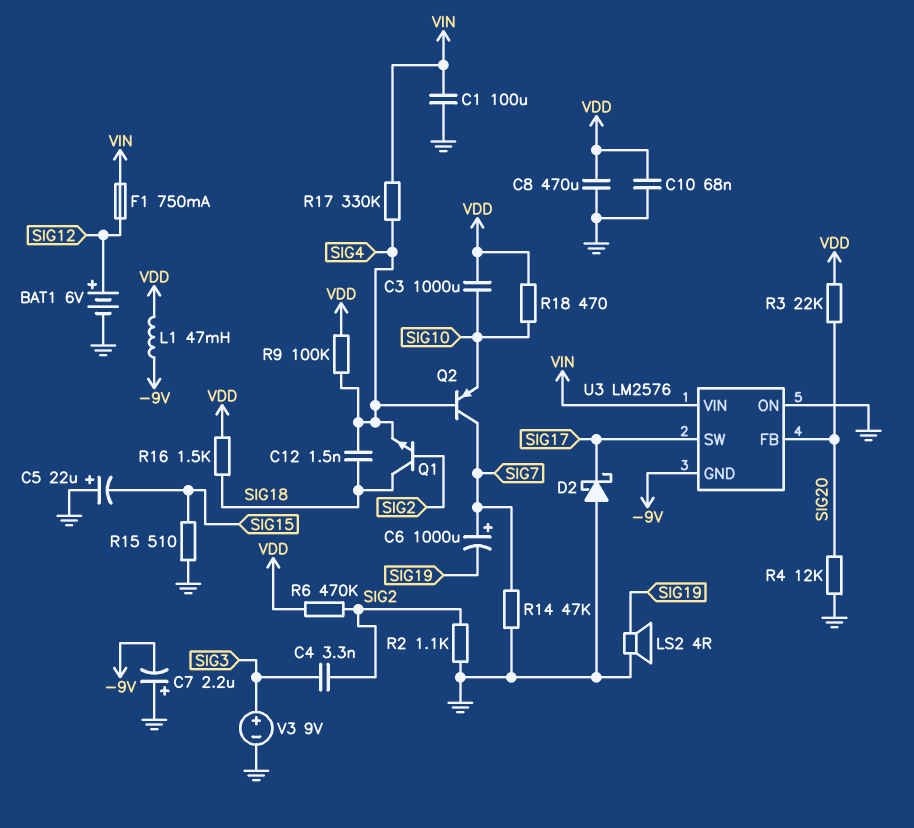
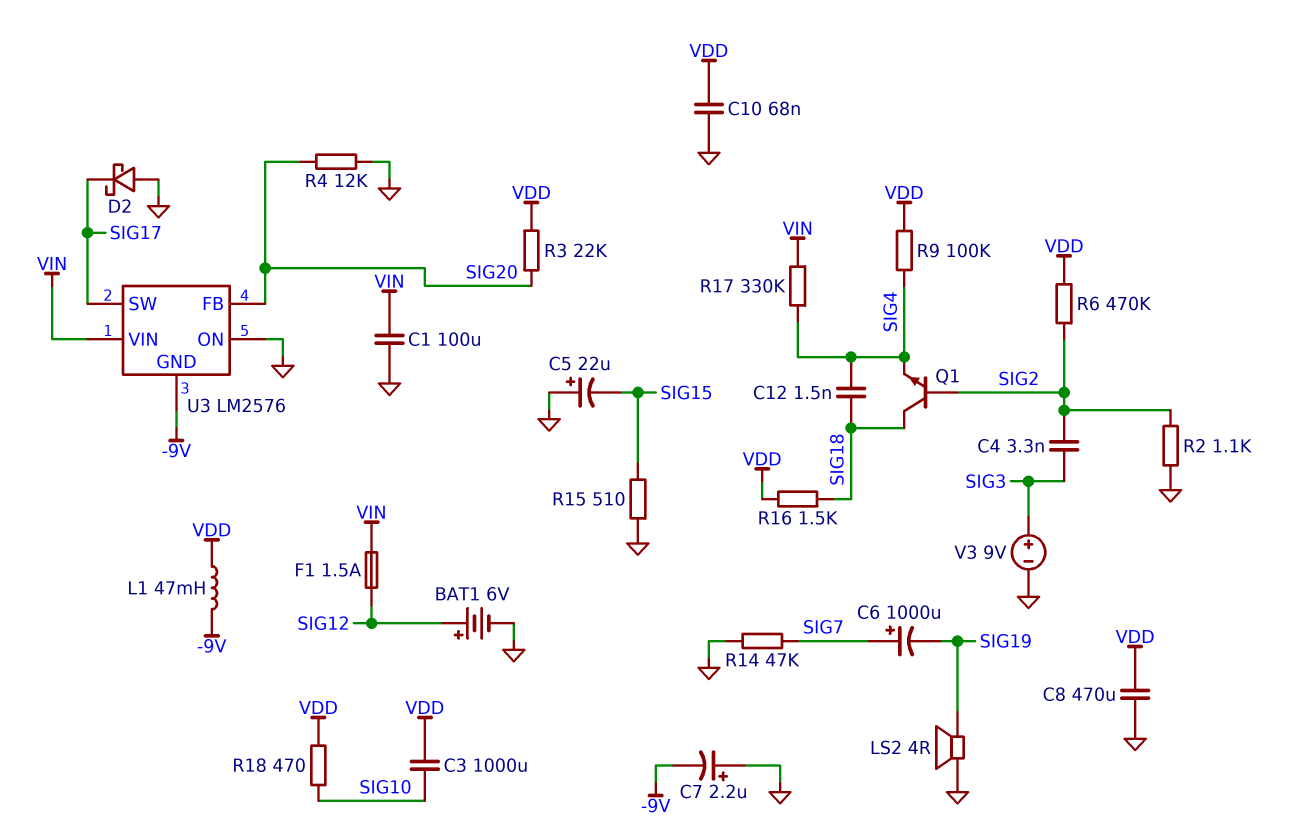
F1: 750mA (SIG12, VIN) -> 1.5A (SIG12, VIN)
Q2: PNP (B SIG4, C SIG7, E SIG10) -> none

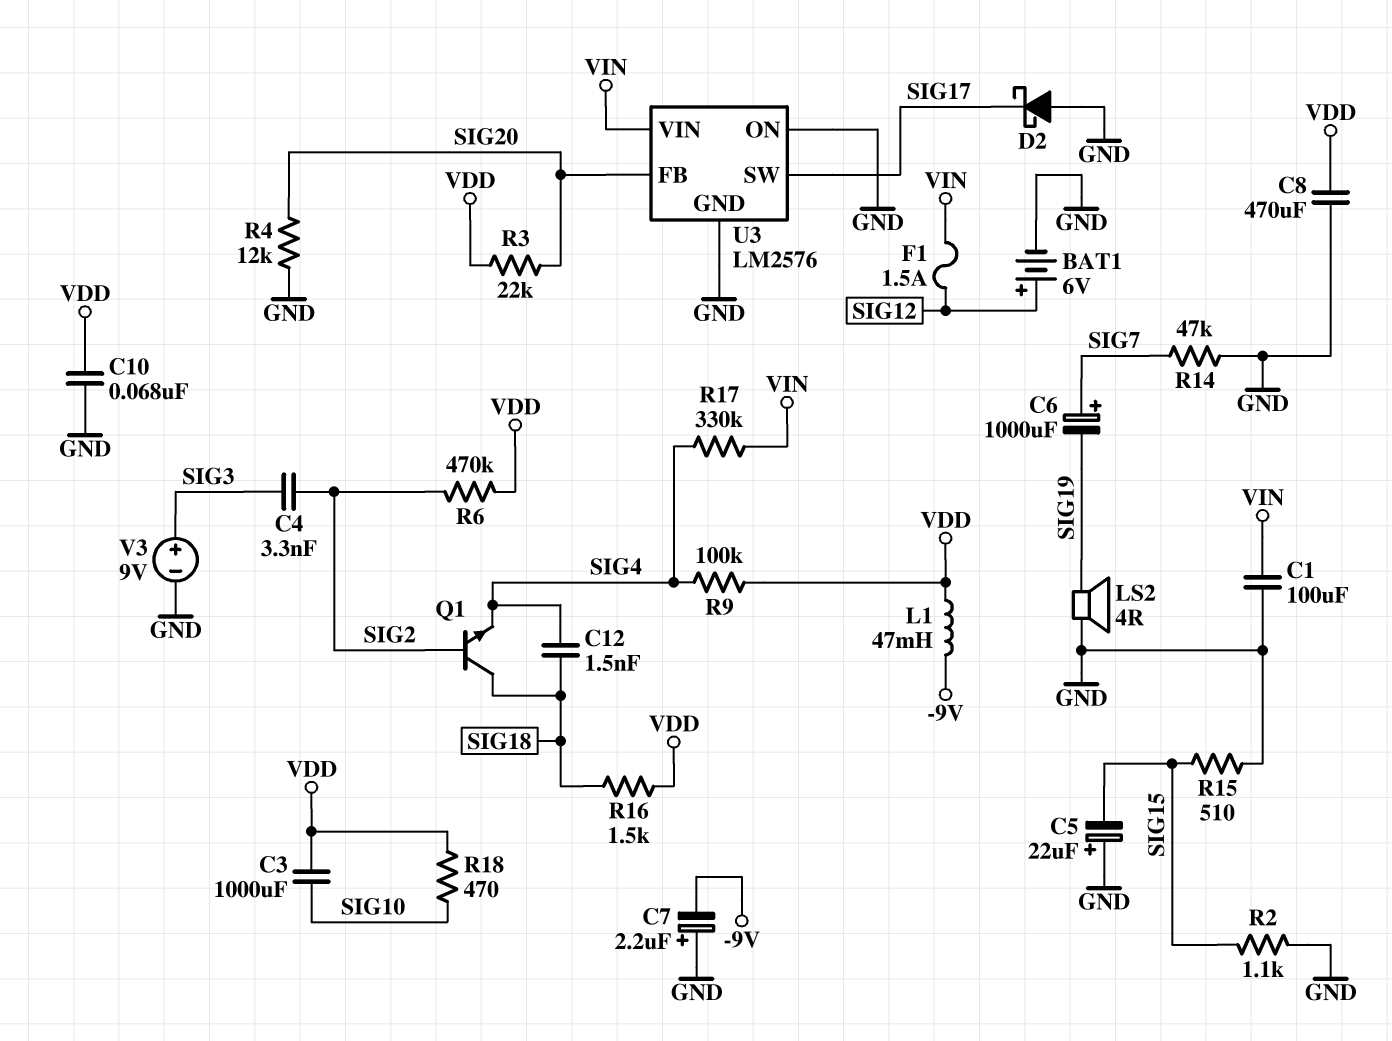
R2: 1.1k (GND, SIG2) -> 1.1k (GND, SIG15)
U3 pin GND: -9V -> GND

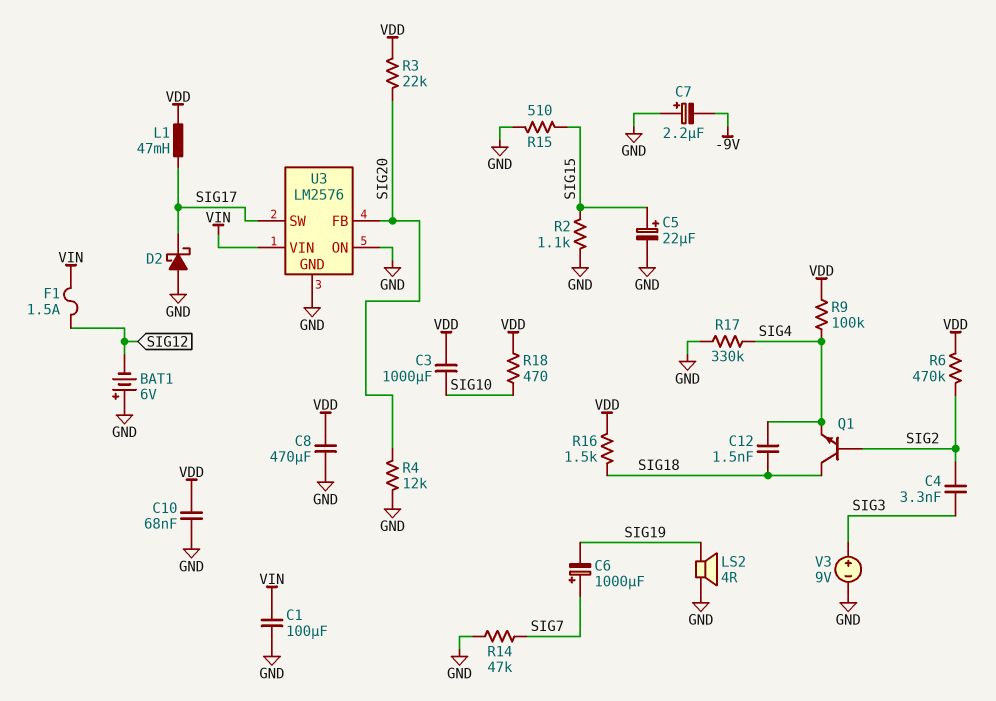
BAT1: 6V (plus SIG12, minus GND) -> 6V (plus GND, minus SIG12)
C5: 22uF (plus GND, minus SIG15) -> 22uF (plus SIG15, minus GND)
L1: 47mH (-9V, VDD) -> 47mH (SIG17, VDD)
R17: 330k (SIG4, VIN) -> 330k (GND, SIG4)

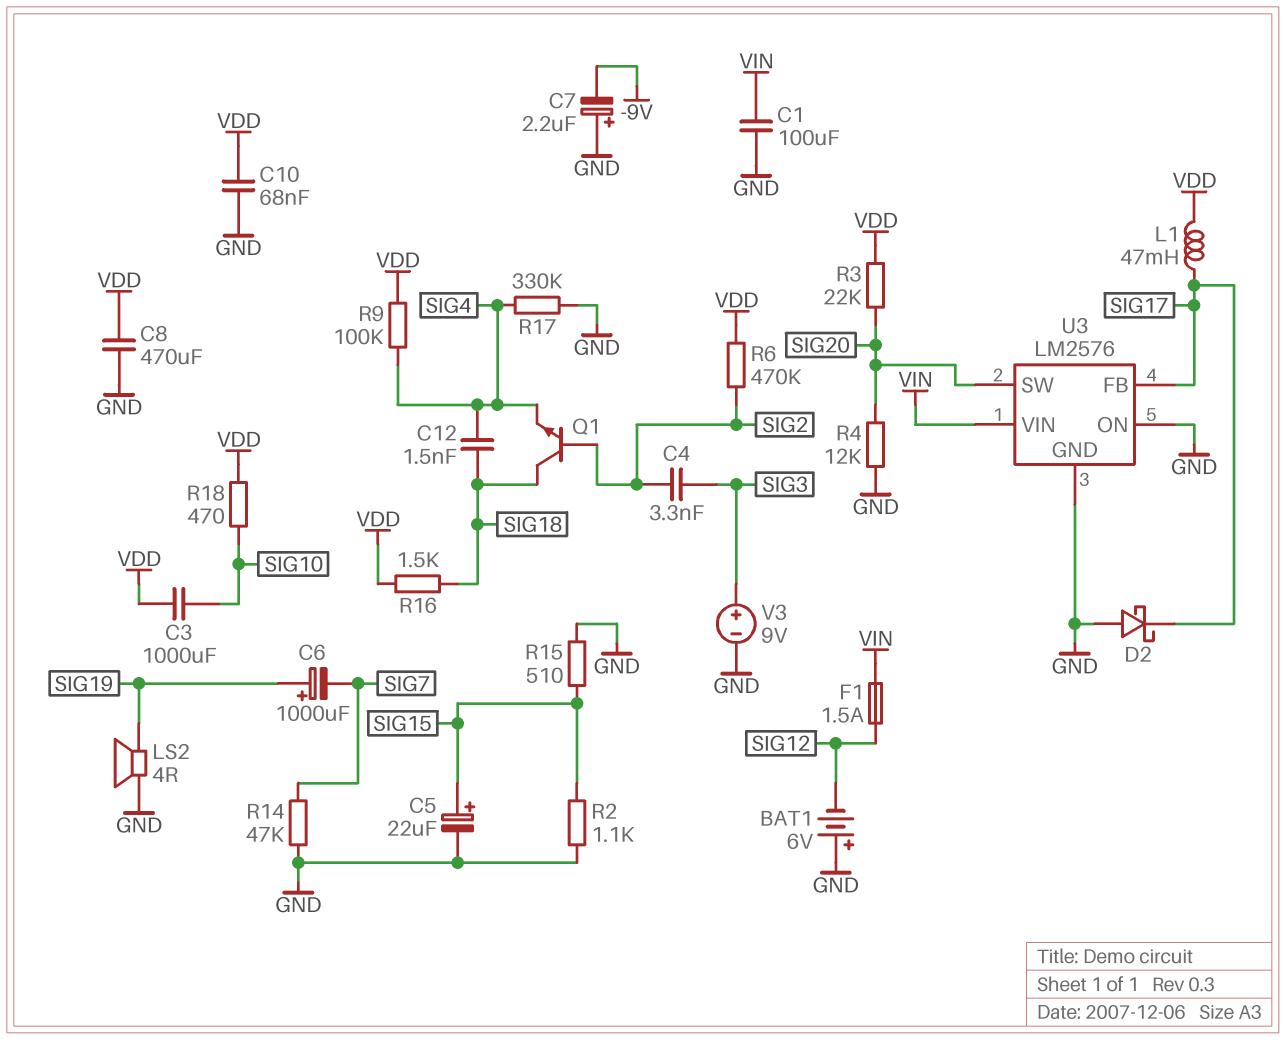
C6: 1000uF (plus SIG7, minus SIG19) -> 1000uF (plus SIG19, minus SIG7)
U3 pin FB: SIG20 -> SIG17
U3 pin SW: SIG17 -> SIG20

